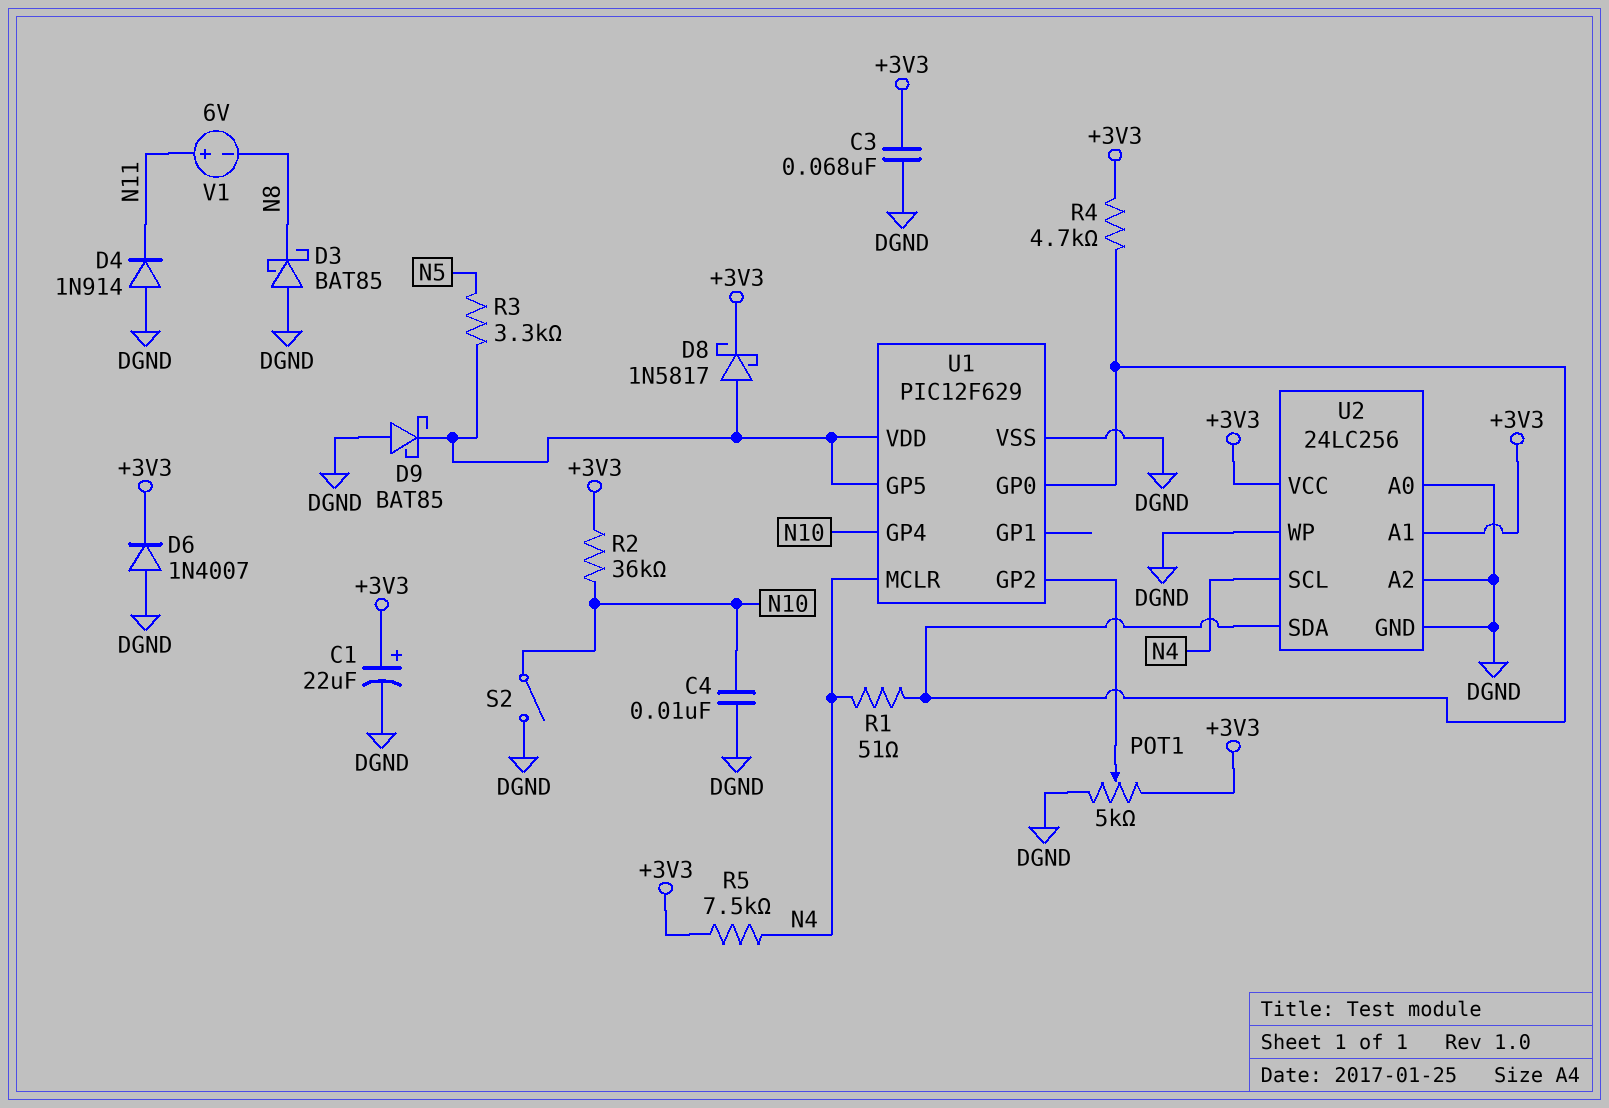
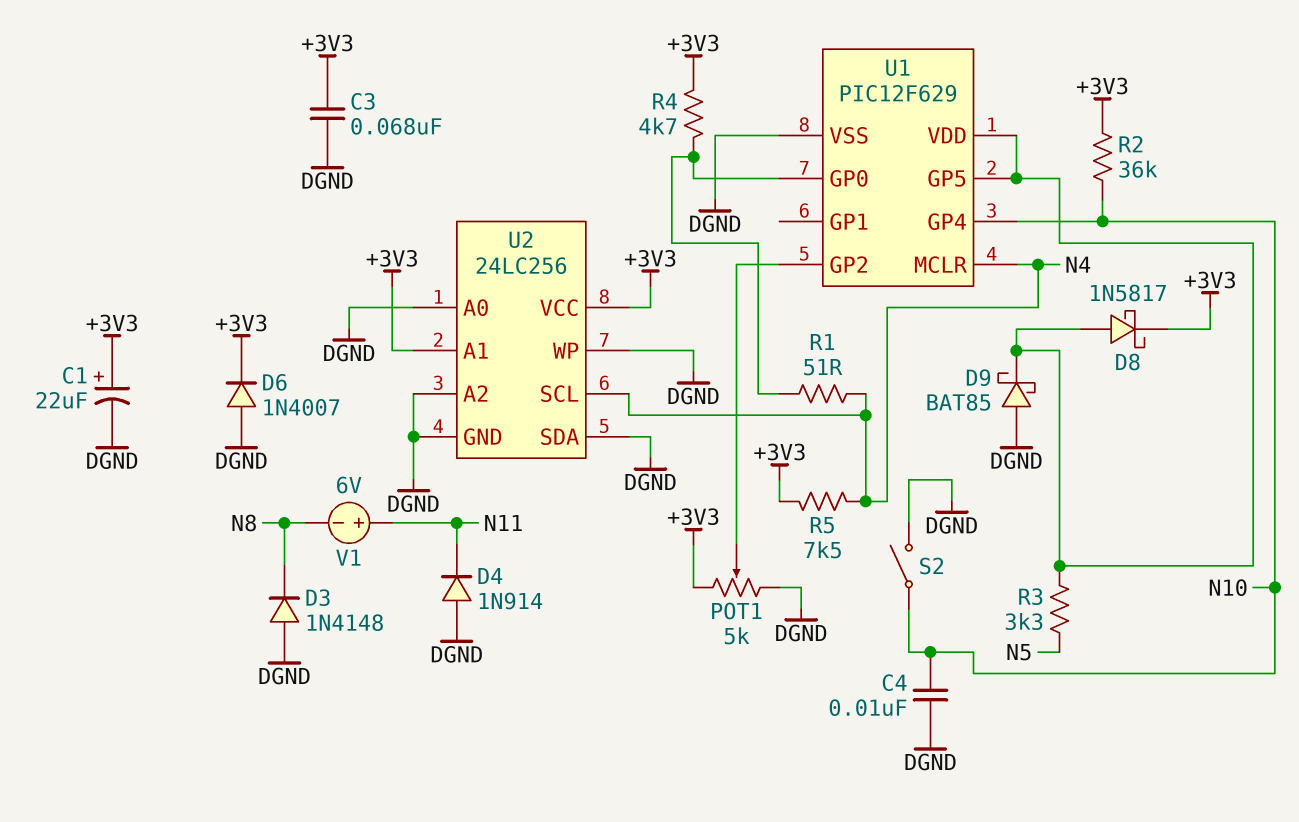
D3: schottky BAT85 (A DGND, K N8) -> diode 1N4148 (A DGND, K N8)
U2 pin SDA: U1/GP0 -> DGND

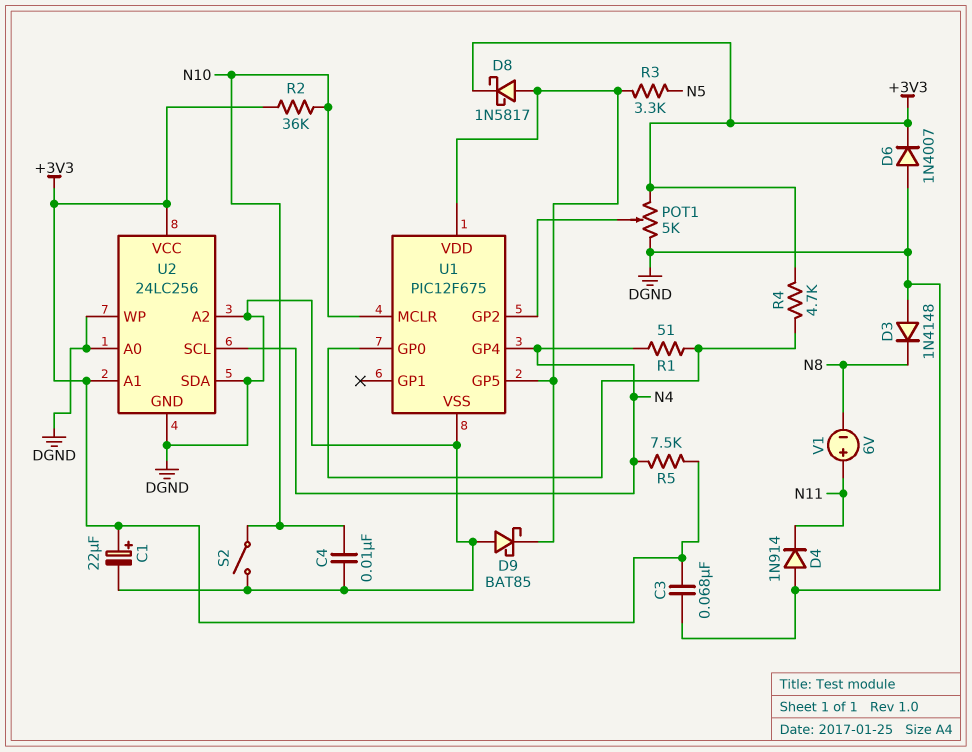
U1: PIC12F629 -> PIC12F675
U1 pin GP4: N10 -> N4
U1 pin MCLR: N4 -> N10

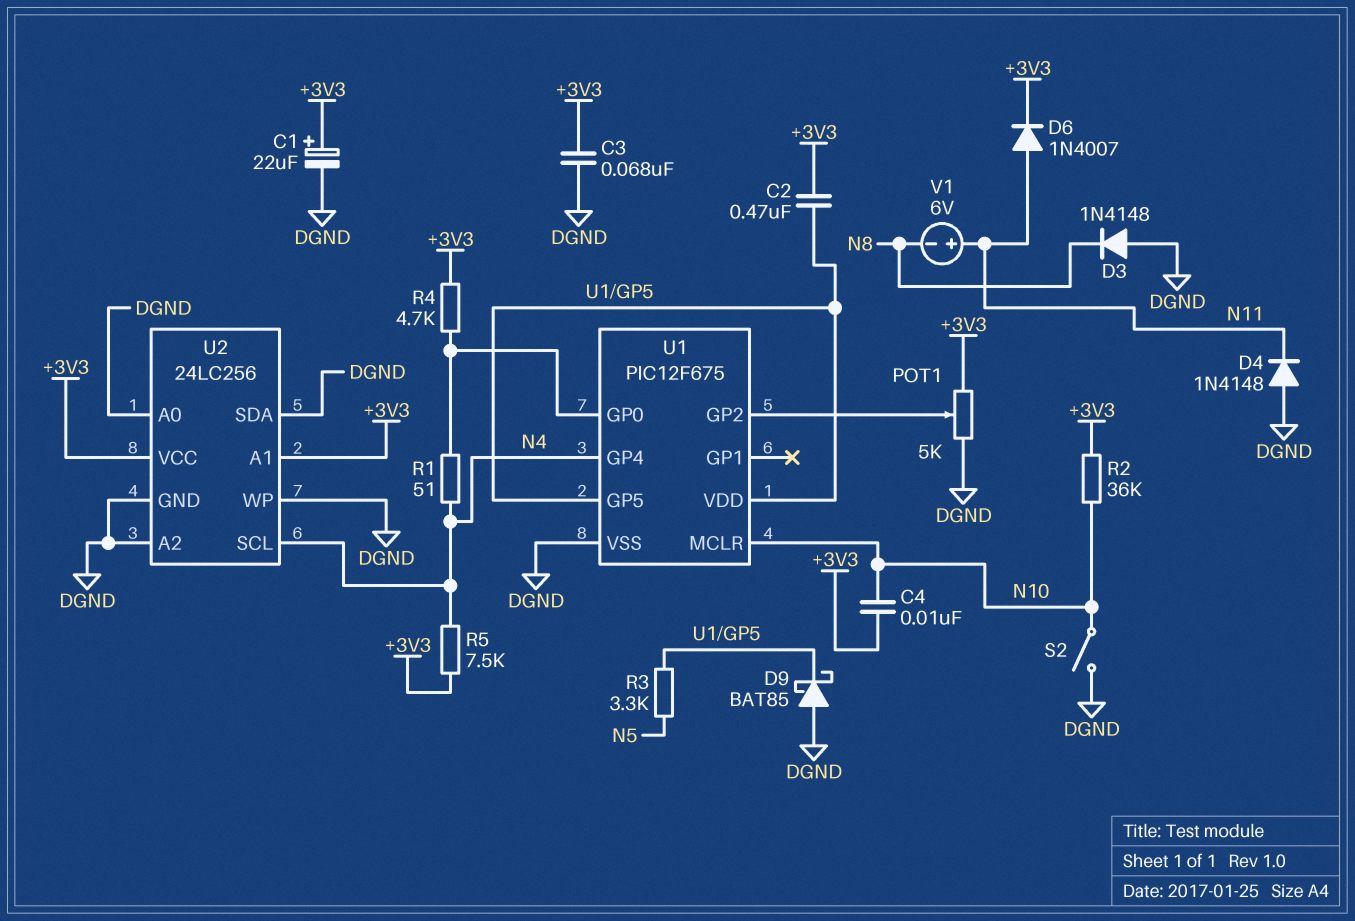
C2: none -> 470nF (+3V3, U1/GP5)
C4: 10nF (DGND, N10) -> 10nF (+3V3, N10)
D4: diode 1N914 (A DGND, K N11) -> diode 1N4148 (A DGND, K N11)
D6: diode 1N4007 (A DGND, K +3V3) -> diode 1N4007 (A N11, K +3V3)
D8: schottky 1N5817 (A U1/GP5, K +3V3) -> none

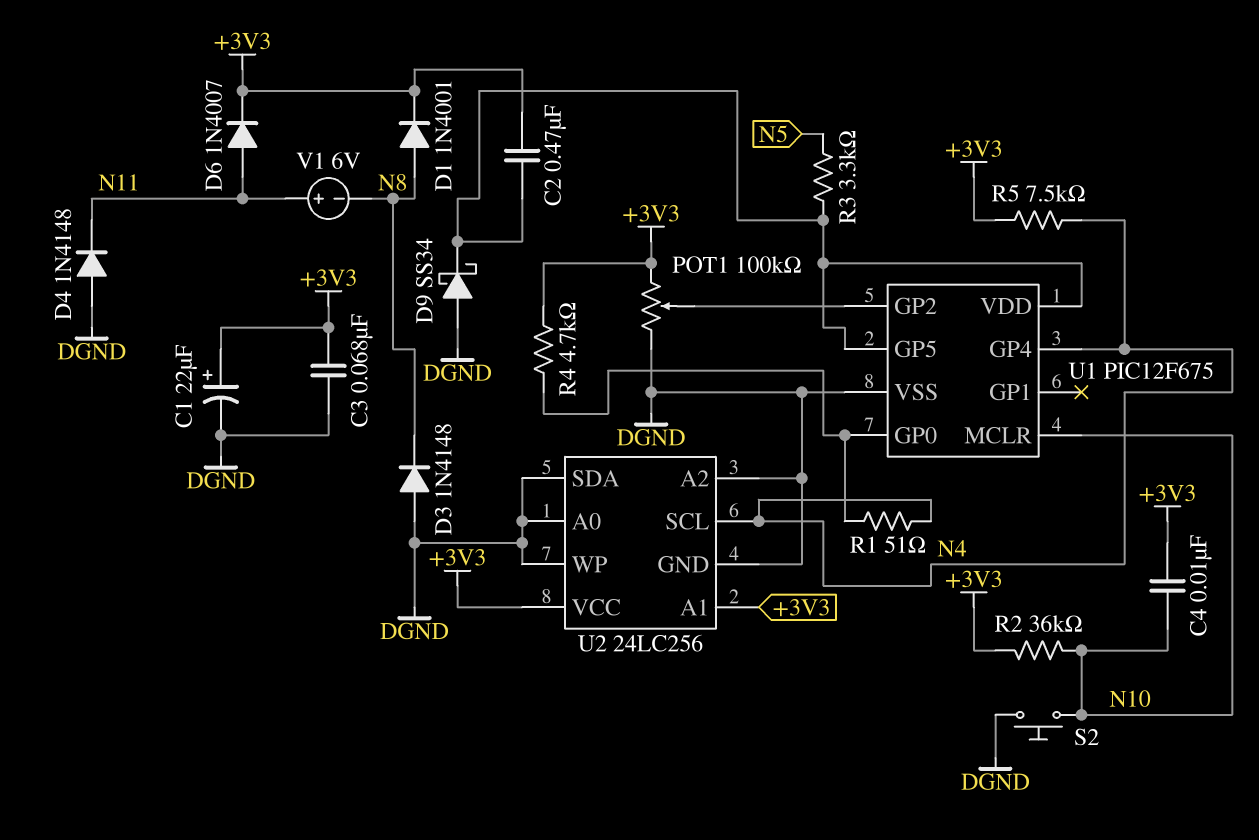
D1: none -> diode 1N4001 (A N8, K +3V3)
D9: schottky BAT85 (A DGND, K U1/GP5) -> schottky SS34 (A DGND, K U1/GP5)
POT1: 5k (+3V3, DGND, wiper U1/GP2) -> 100k (+3V3, DGND, wiper U1/GP2)
S2: switch (DGND, N10) -> button (DGND, N10)

